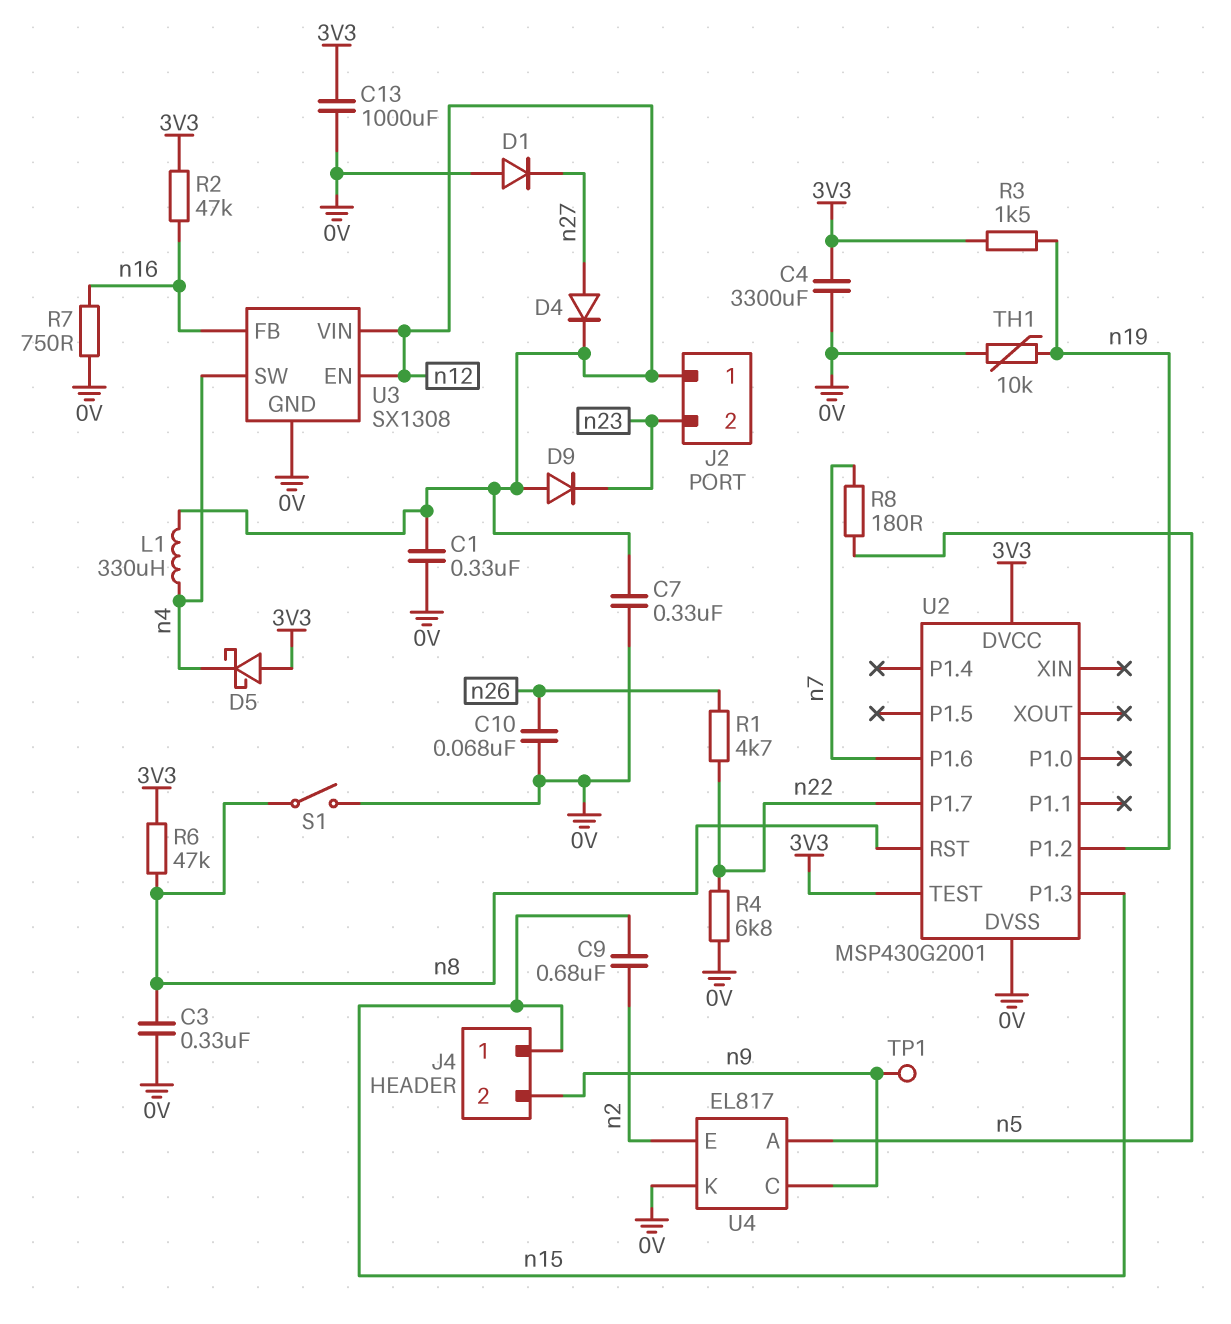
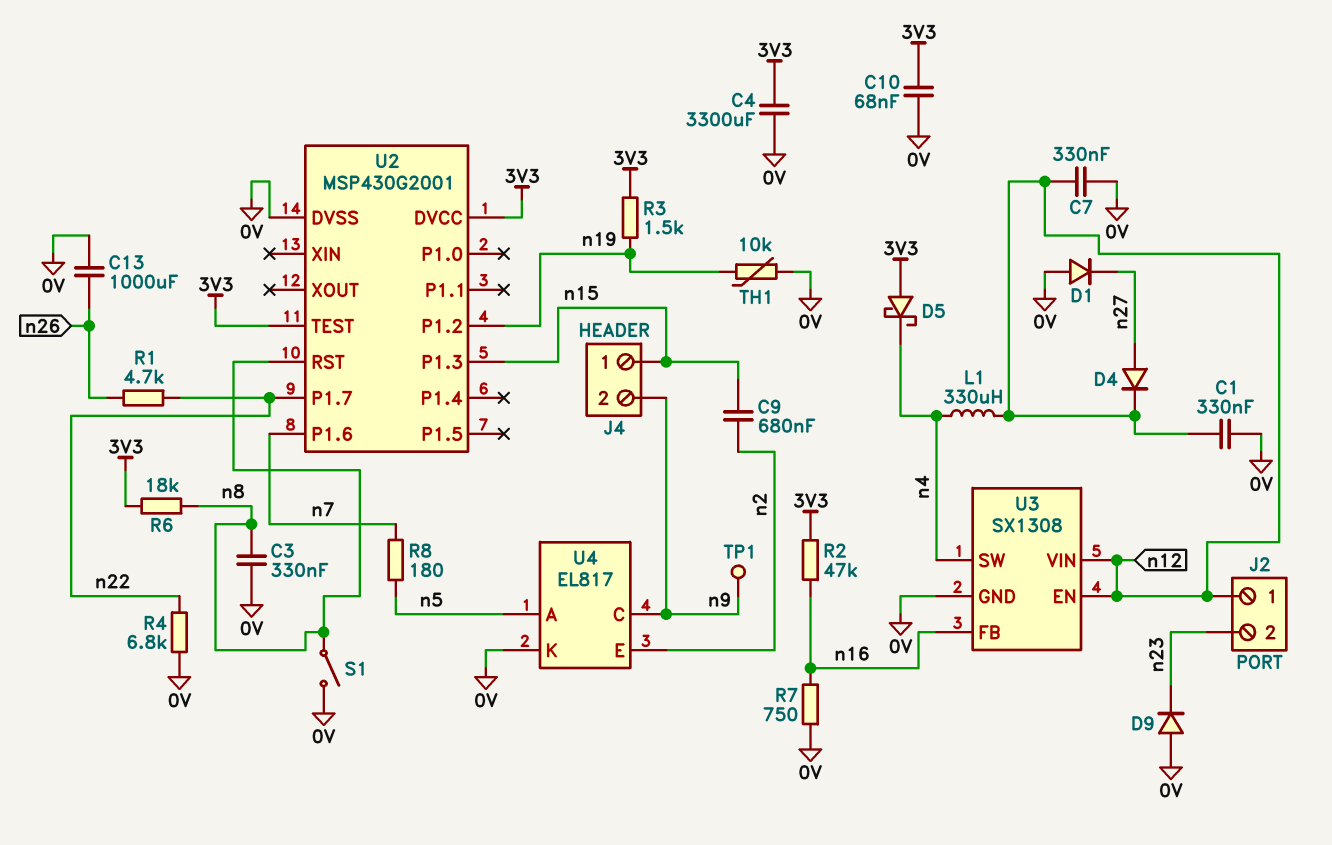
C10: 68nF (0V, n26) -> 68nF (0V, 3V3)
C13: 1000uF (0V, 3V3) -> 1000uF (0V, n26)
D9: diode (A n12, K n23) -> diode (A 0V, K n23)
R6: 47k (3V3, n8) -> 18k (3V3, n8)

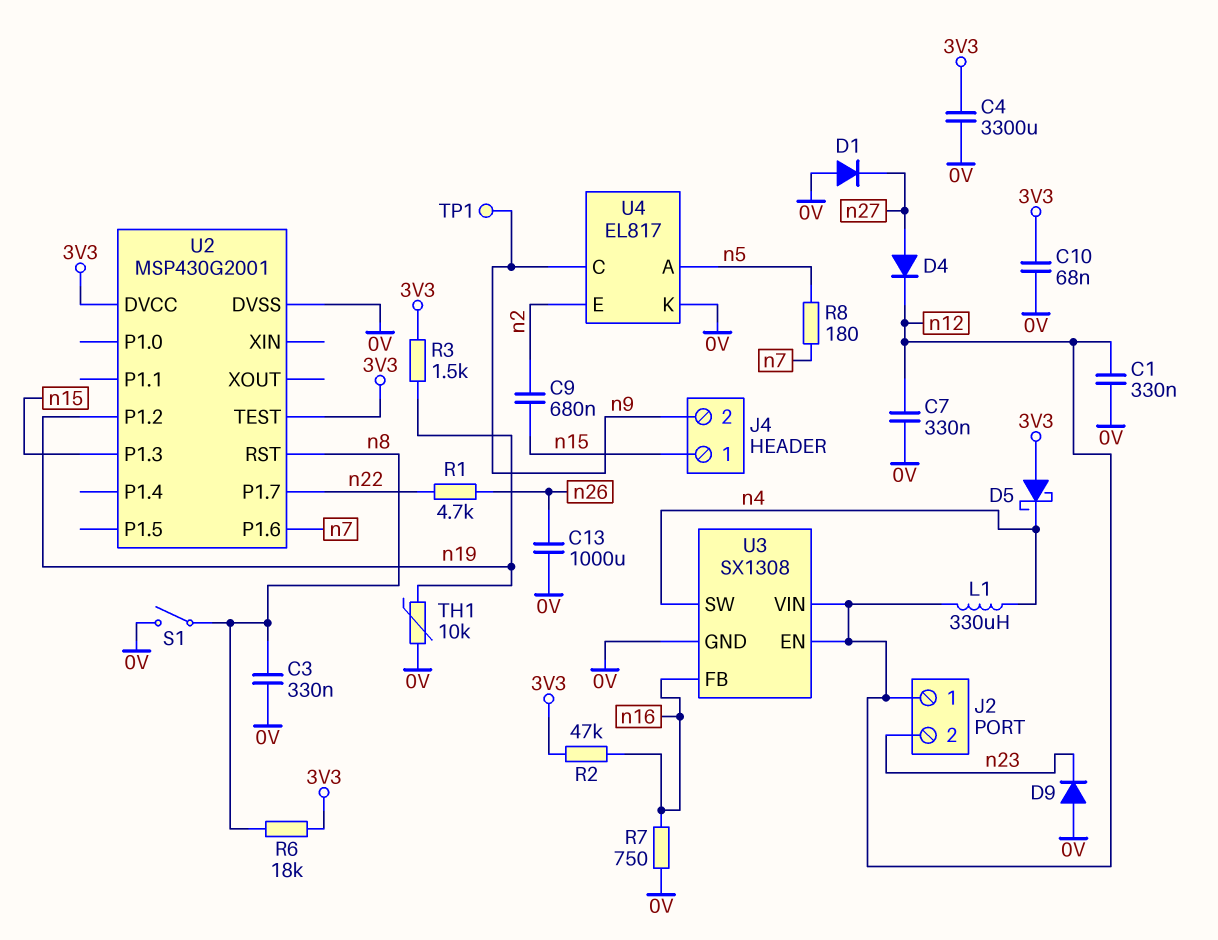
R4: 6.8k (0V, n22) -> none

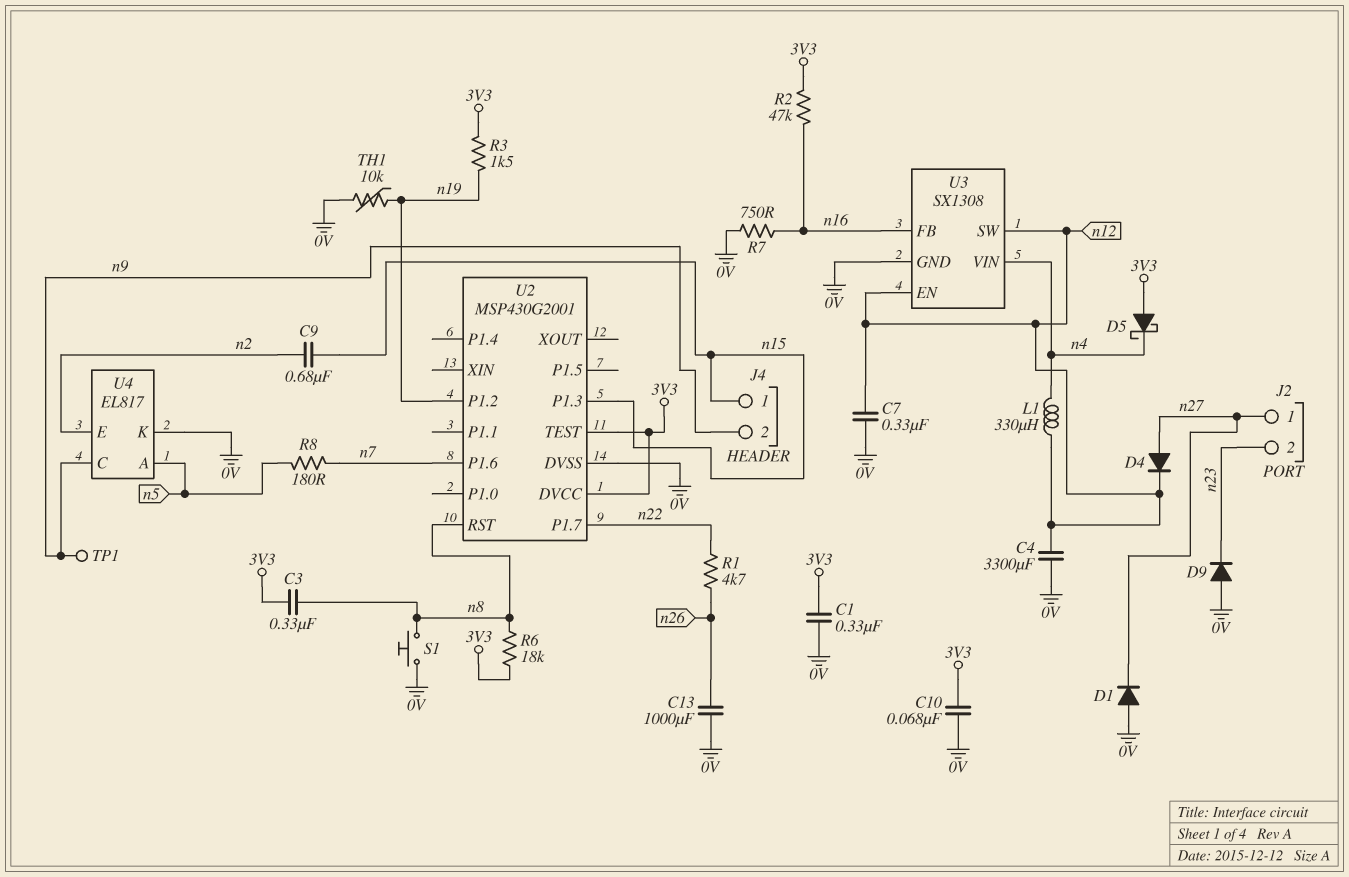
C1: 330nF (0V, n12) -> 330nF (0V, 3V3)
C3: 330nF (0V, n8) -> 330nF (3V3, n8)
C4: 3300uF (0V, 3V3) -> 3300uF (0V, n12)
J2 pin 1: n12 -> n27
S1: switch (0V, n8) -> button (0V, n8)
U3 pin SW: n4 -> n12
U3 pin VIN: n12 -> n4

